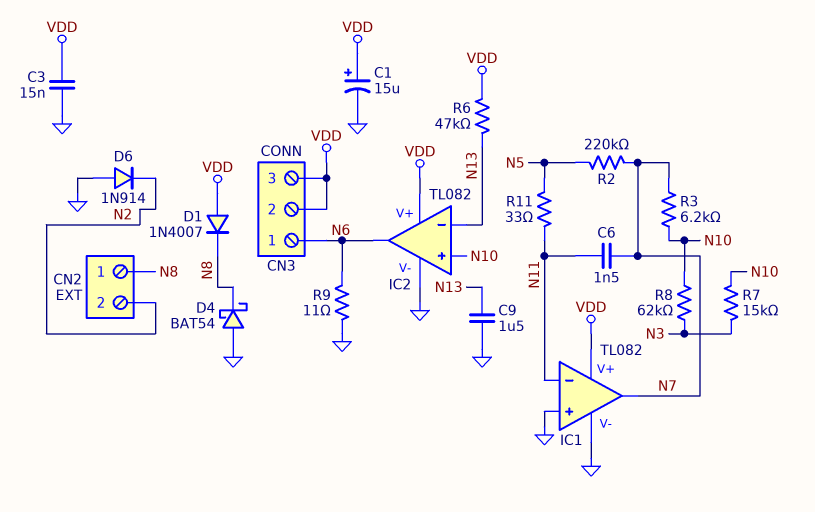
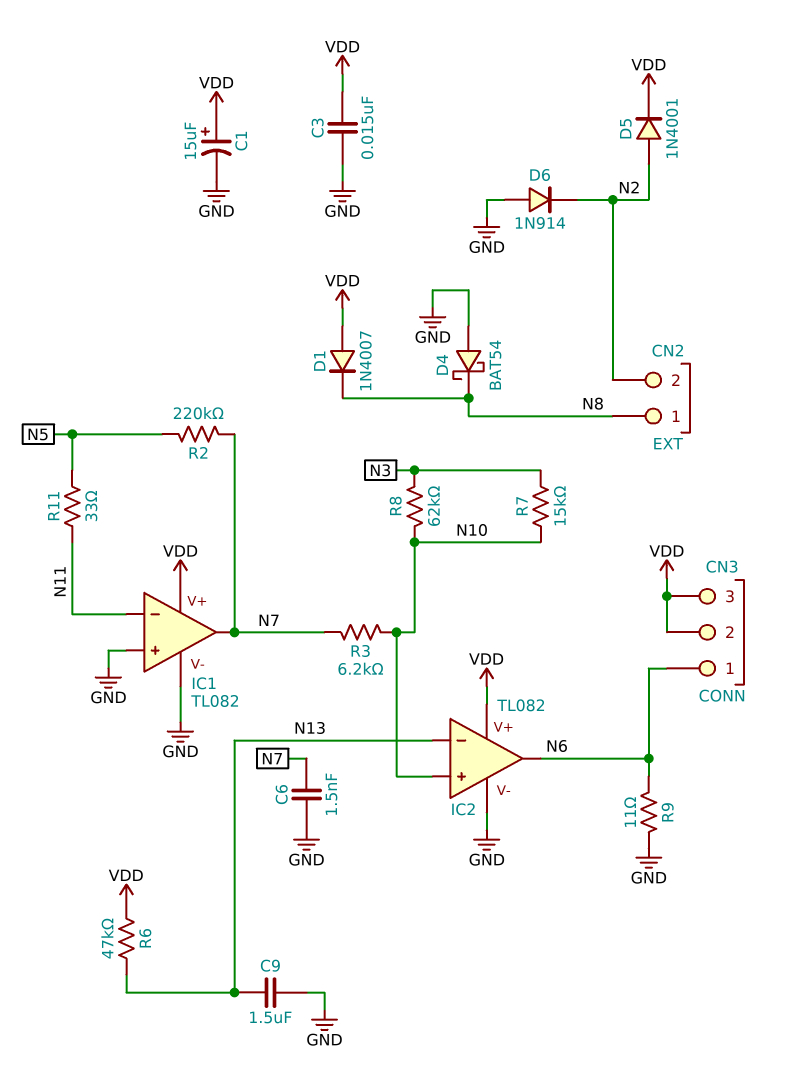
C6: 1.5nF (N7, N11) -> 1.5nF (GND, N7)
D5: none -> diode 1N4001 (A N2, K VDD)

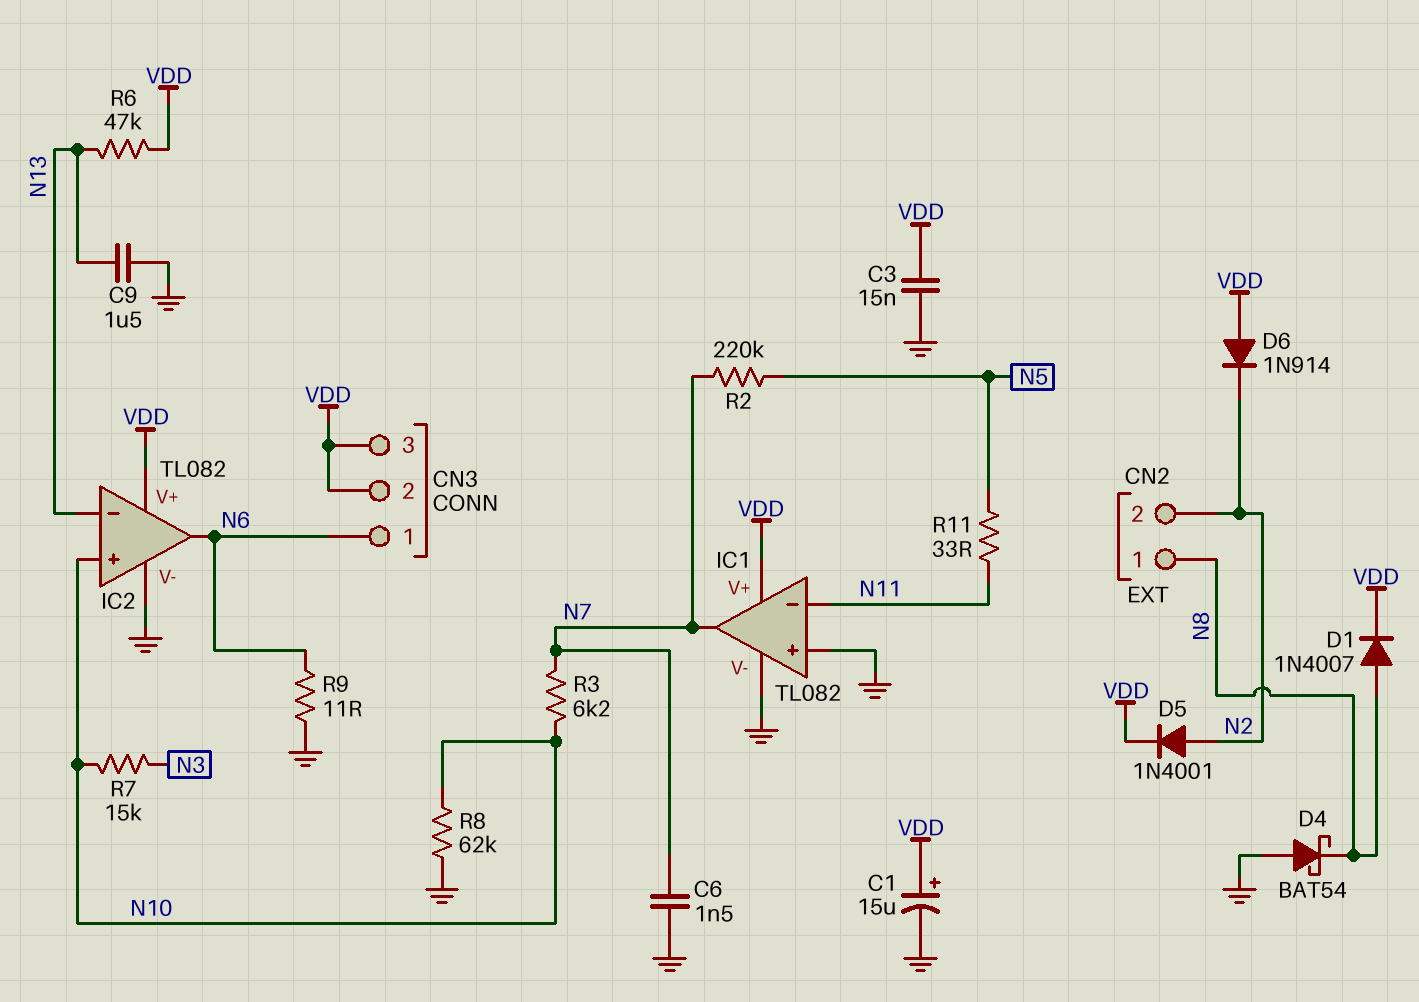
D1: diode 1N4007 (A VDD, K N8) -> diode 1N4007 (A N8, K VDD)
D6: diode 1N914 (A GND, K N2) -> diode 1N914 (A VDD, K N2)
R8: 62k (N3, N10) -> 62k (GND, N10)

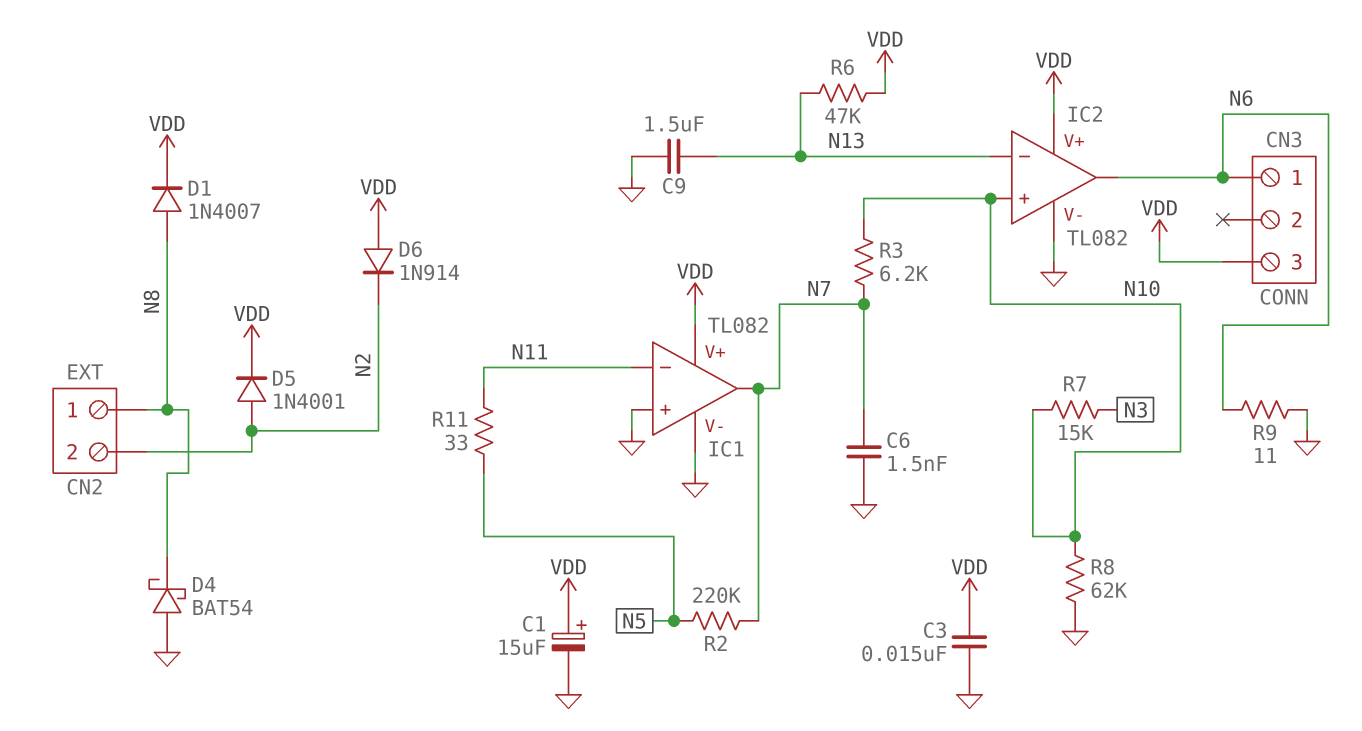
CN3 pin 2: VDD -> none

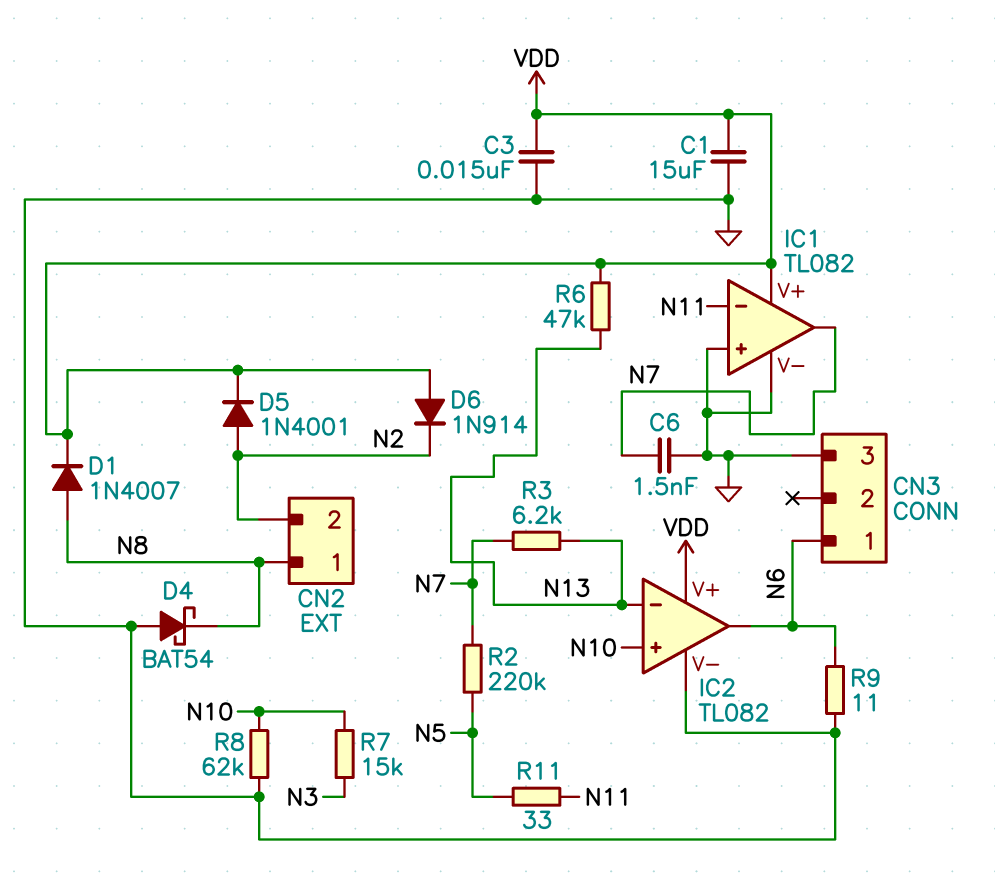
C1: 15uF (plus VDD, minus GND) -> 15uF (GND, VDD)
C9: 1.5uF (GND, N13) -> none
CN3 pin 3: VDD -> GND
R3: 6.2k (N7, N10) -> 6.2k (N7, N13)

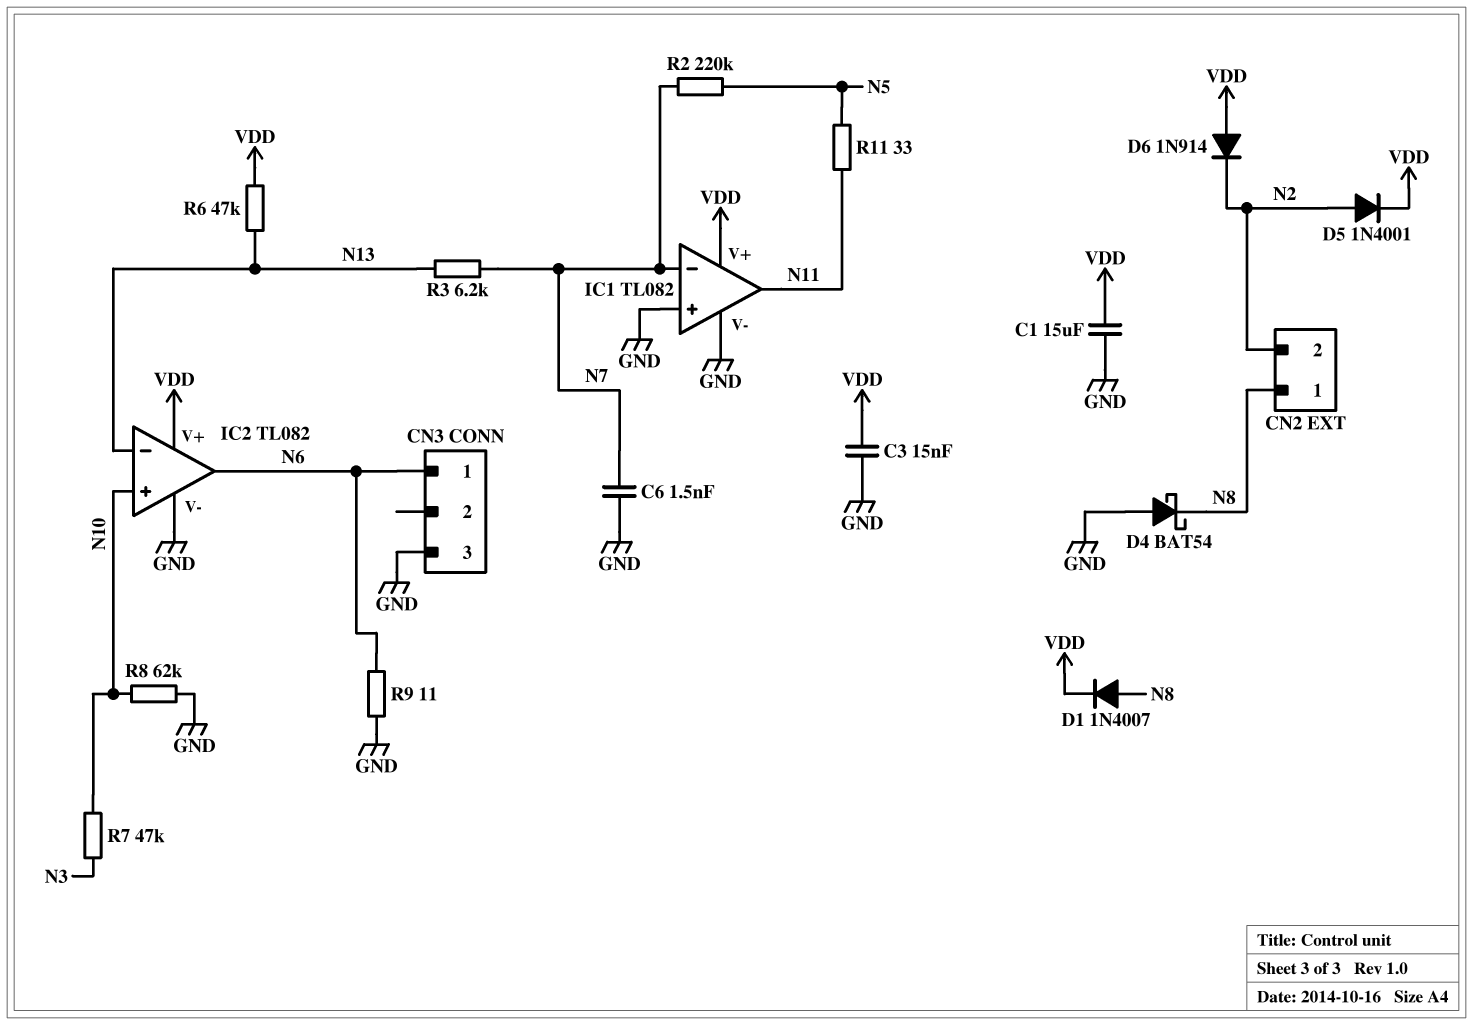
IC1 pin in-: N11 -> N7
IC1 pin out: N7 -> N11
R7: 15k (N3, N10) -> 47k (N3, N10)

